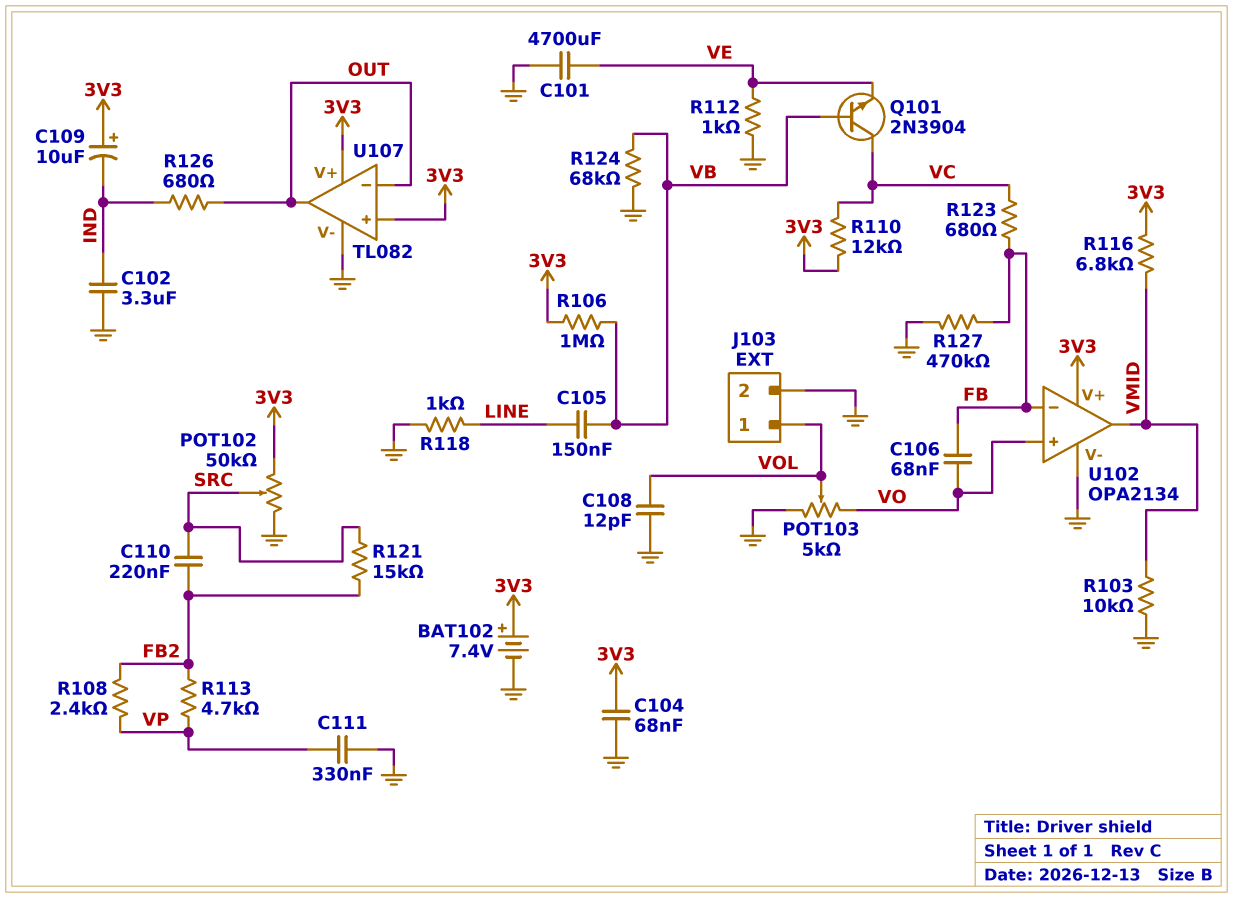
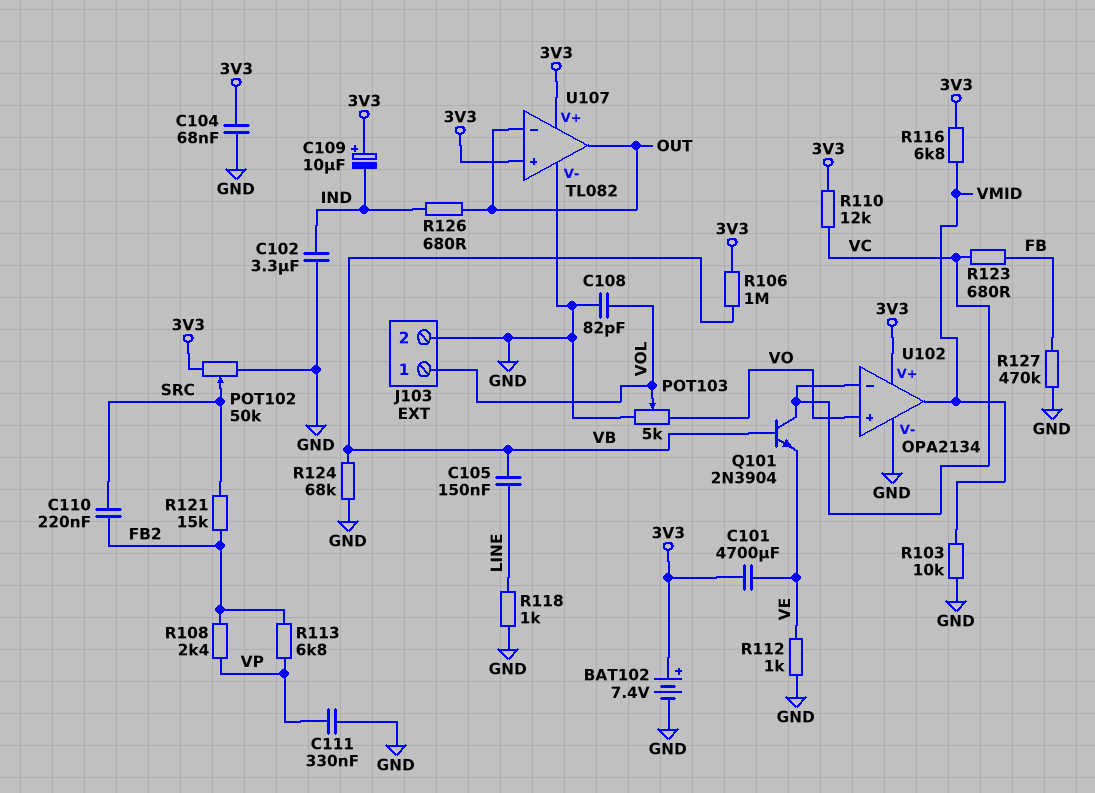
C101: 4700uF (GND, VE) -> 4700uF (3V3, VE)
C106: 68nF (FB, VO) -> none
C108: 12pF (GND, VOL) -> 82pF (GND, VOL)
R113: 4.7k (FB2, VP) -> 6.8k (FB2, VP)
U102 pin in-: FB -> VC

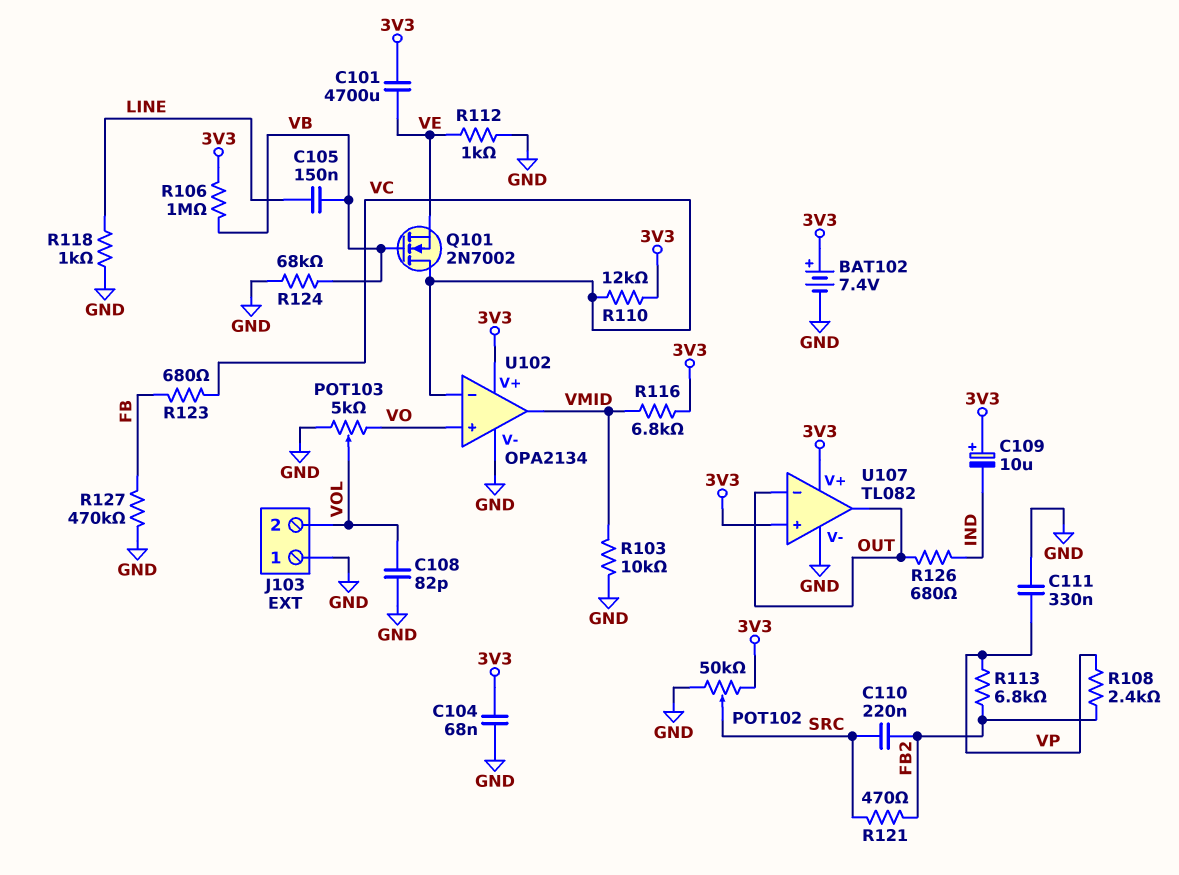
C102: 3.3uF (GND, IND) -> none
J103 pin 1: VOL -> GND
J103 pin 2: GND -> VOL
Q101: NPN 2N3904 (B VB, C VC, E VE) -> NMOS 2N7002 (G VB, D VC, S VE)
R121: 15k (FB2, SRC) -> 470 (FB2, SRC)

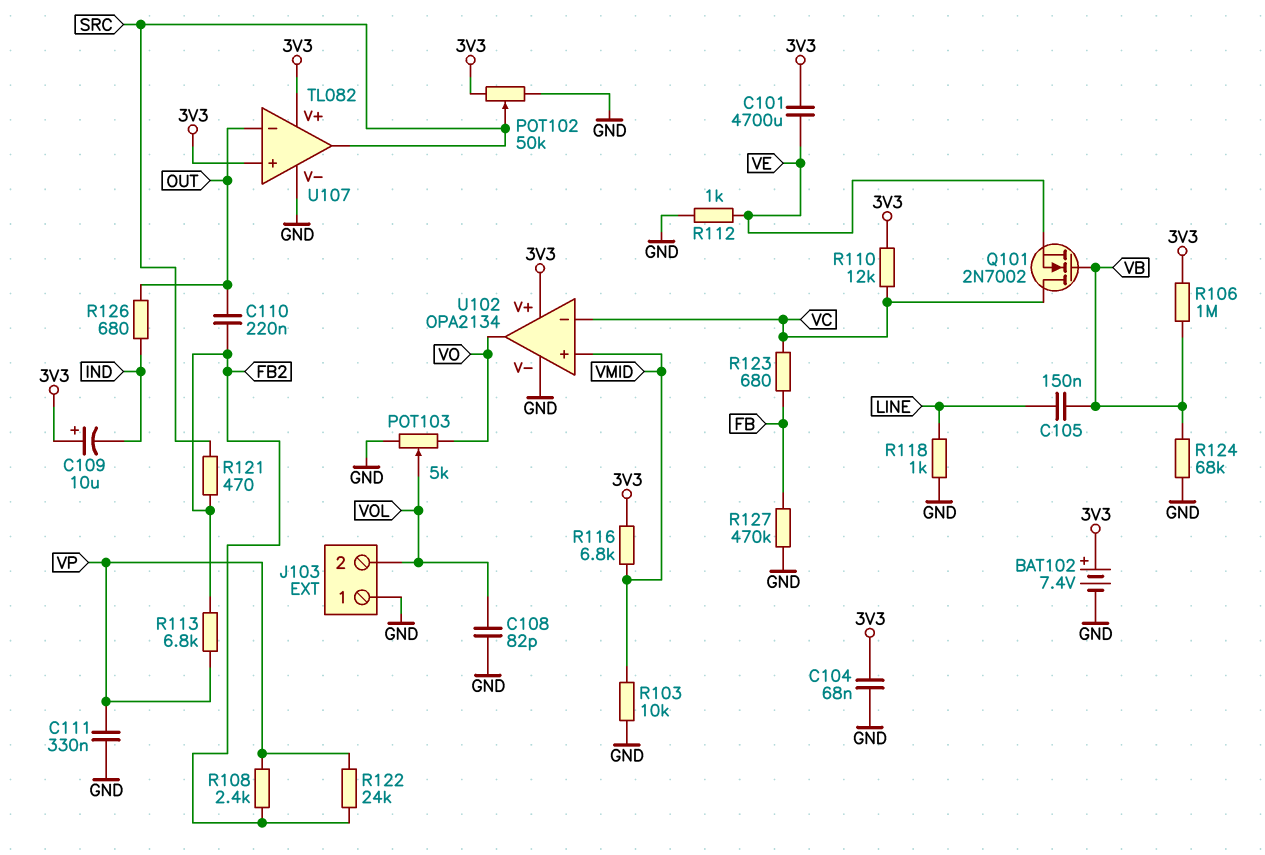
C110: 220nF (FB2, SRC) -> 220nF (FB2, OUT)
R122: none -> 24k (FB2, VP)
U102 pin in+: VO -> VMID
U102 pin out: VMID -> VO
U107 pin out: OUT -> SRC

